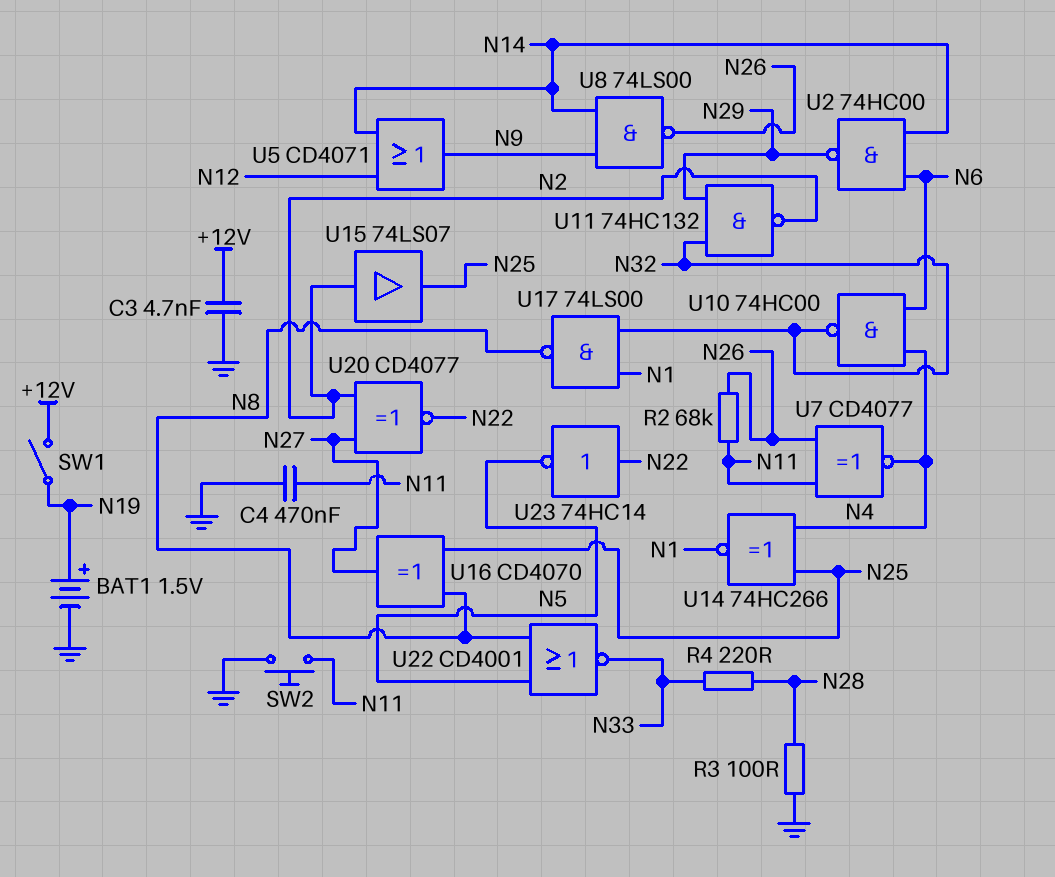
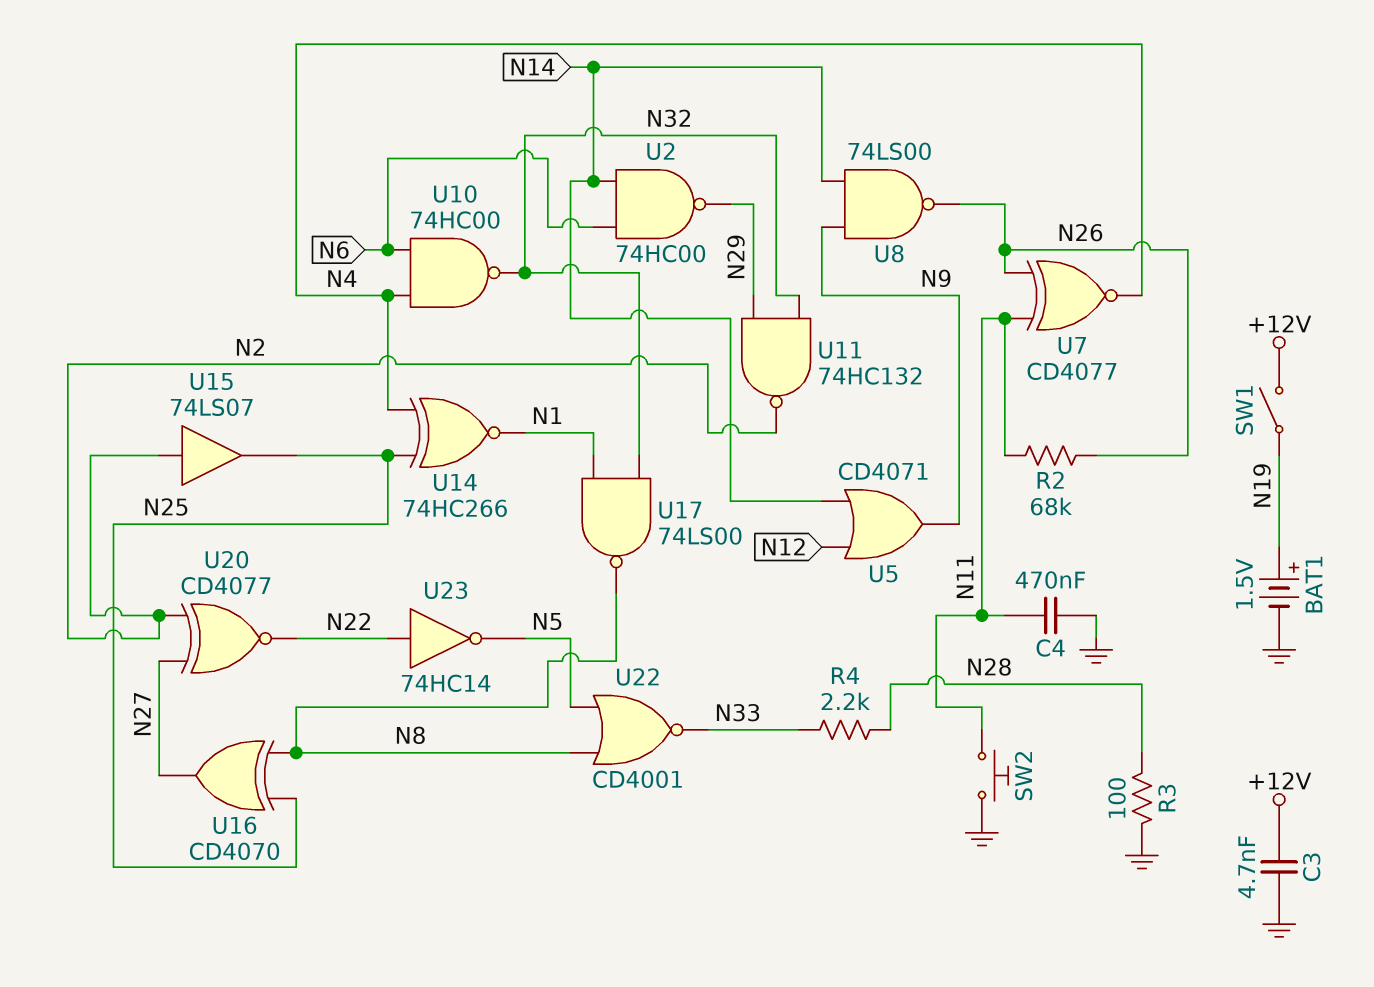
R4: 220 (N28, N33) -> 2.2k (N28, N33)

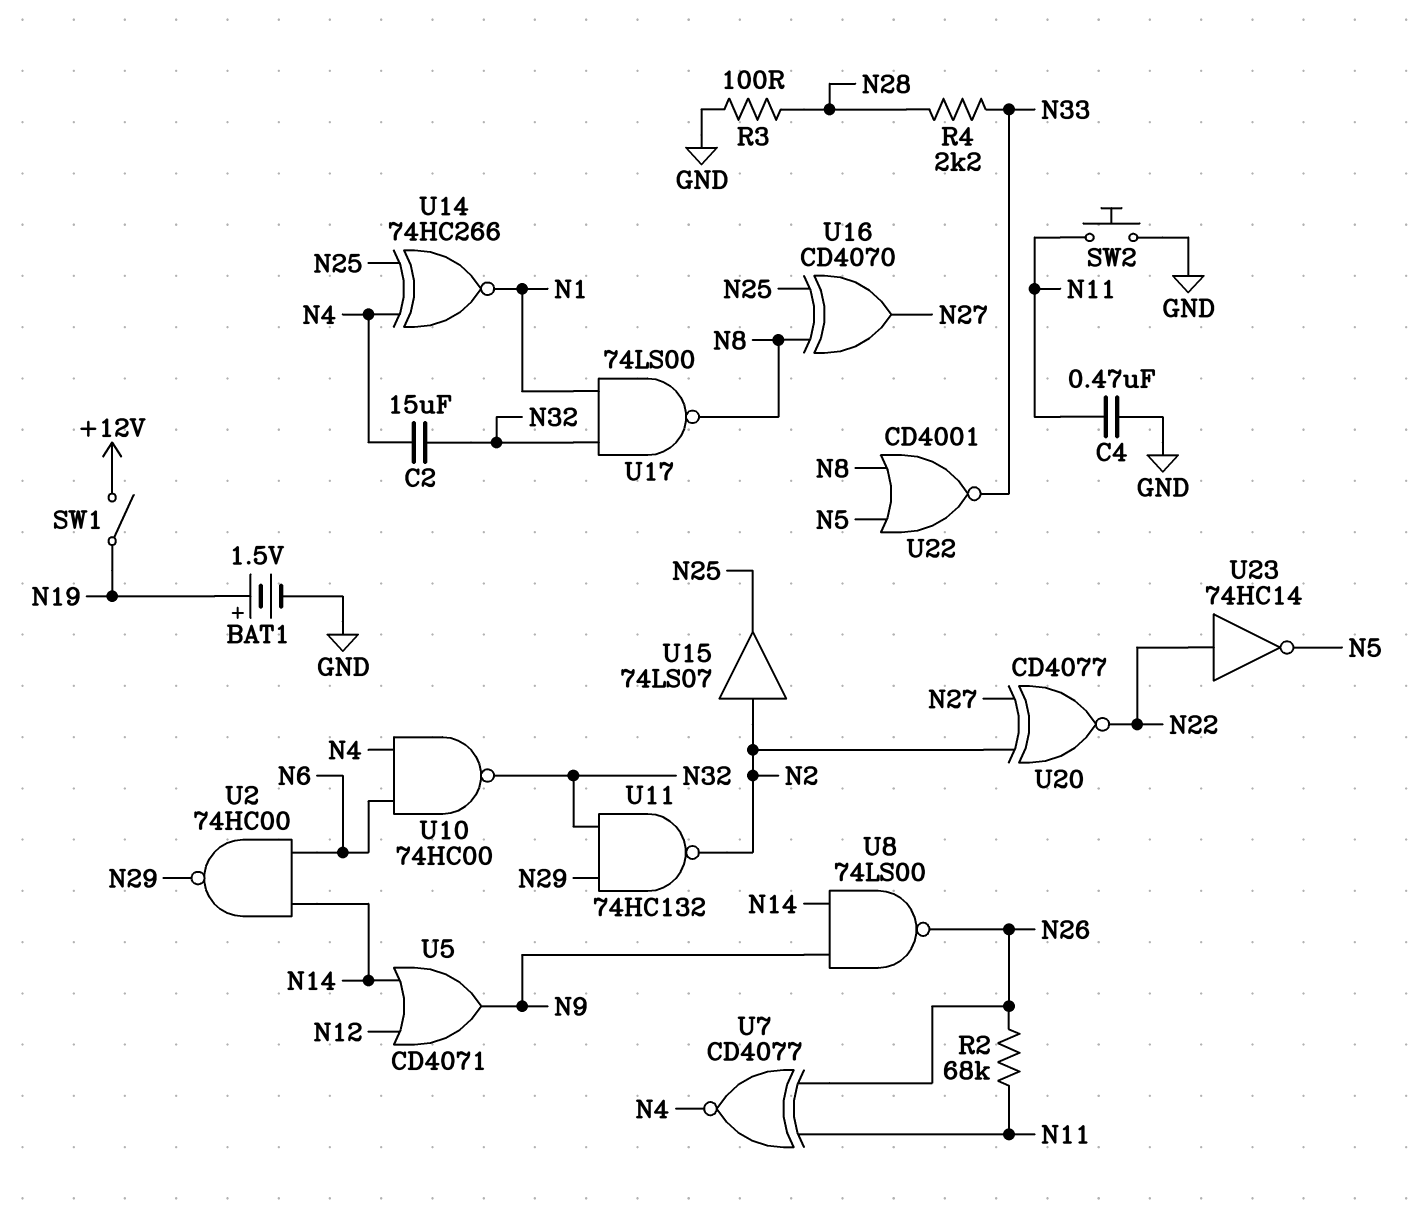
C2: none -> 15uF (N4, N32)
C3: 4.7nF (+12V, GND) -> none

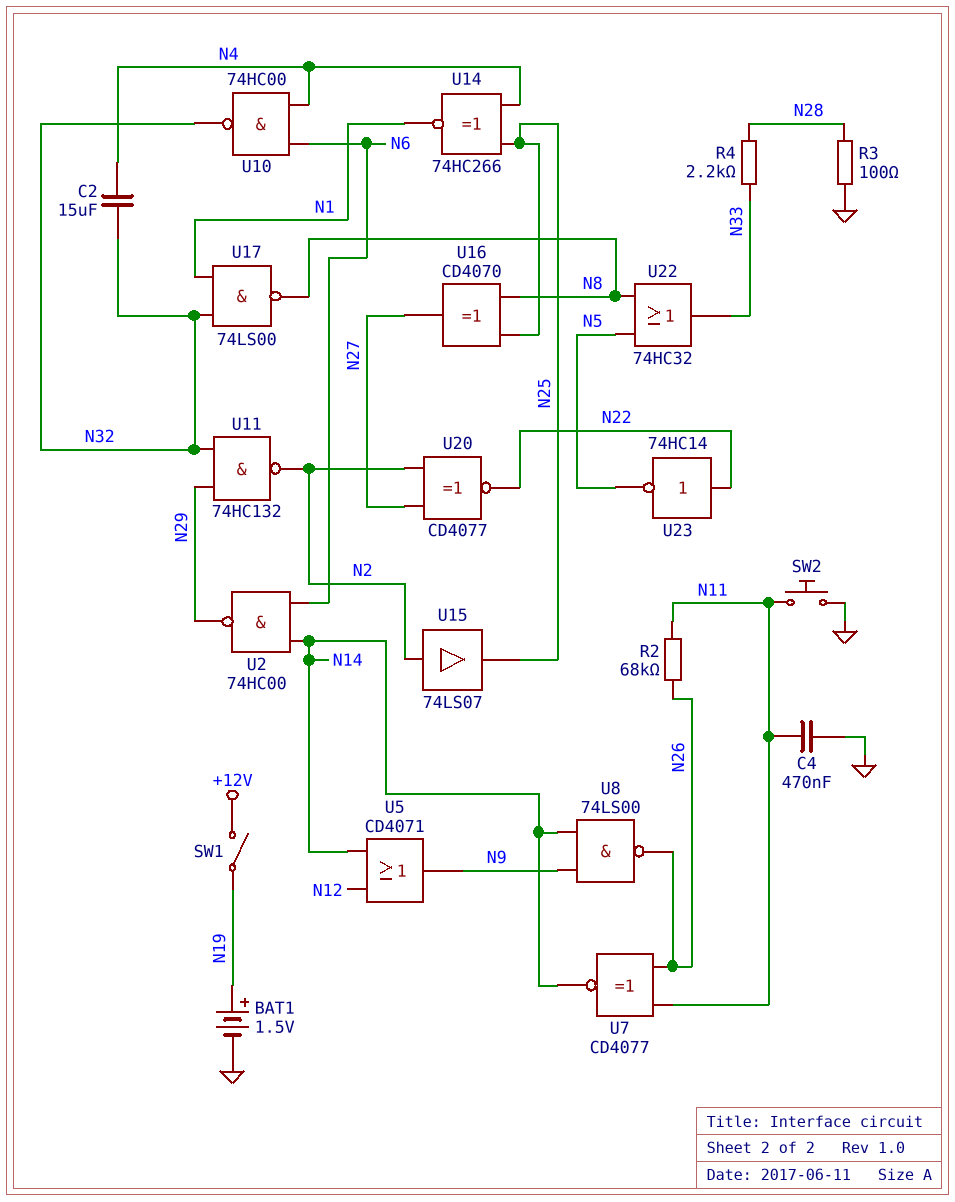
U7: XNOR CD4077 (in N11, in N26, out N4) -> XNOR CD4077 (in N11, in N26, out N14)
U22: NOR CD4001 (in N5, in N8, out N33) -> OR 74HC32 (in N5, in N8, out N33)

